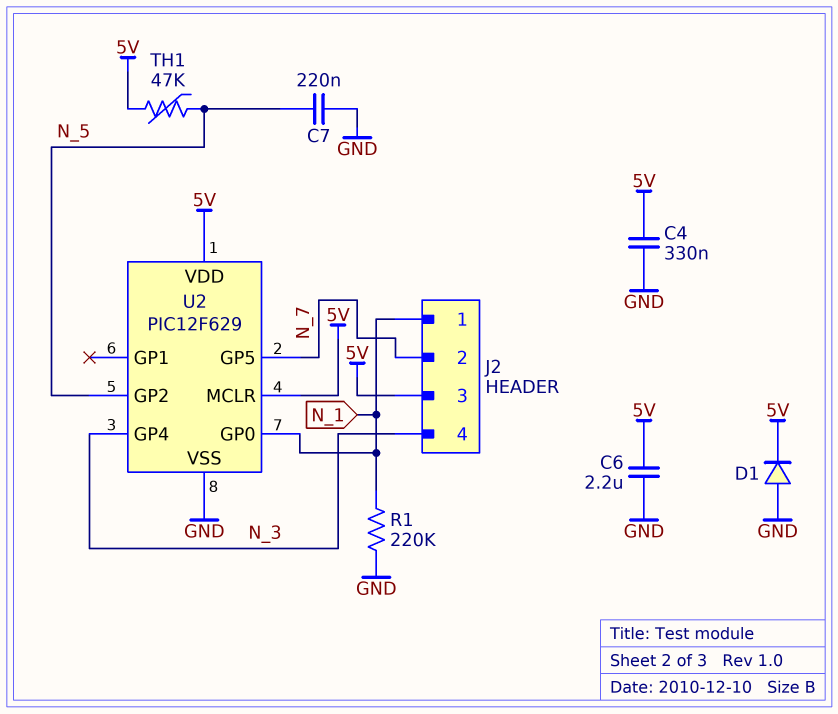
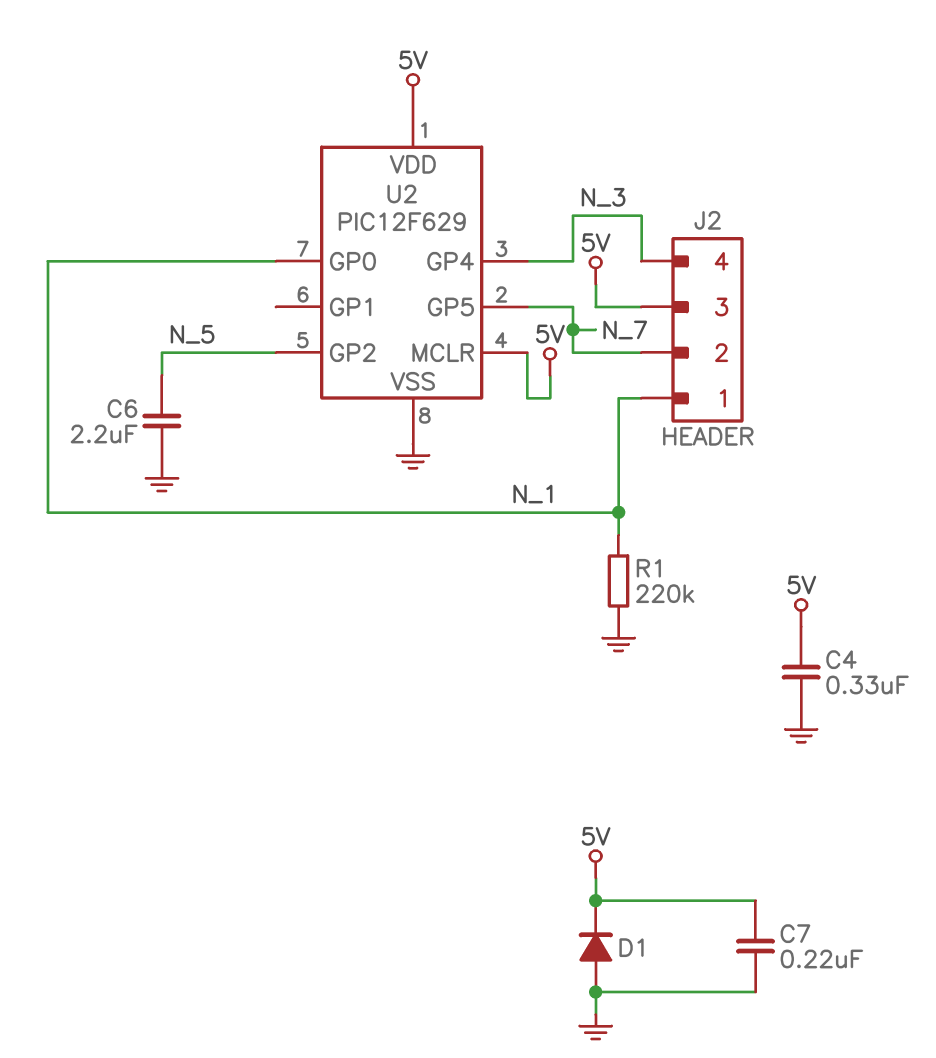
C6: 2.2uF (5V, GND) -> 2.2uF (GND, N_5)
C7: 220nF (GND, N_5) -> 220nF (5V, GND)
TH1: 47k (5V, N_5) -> none

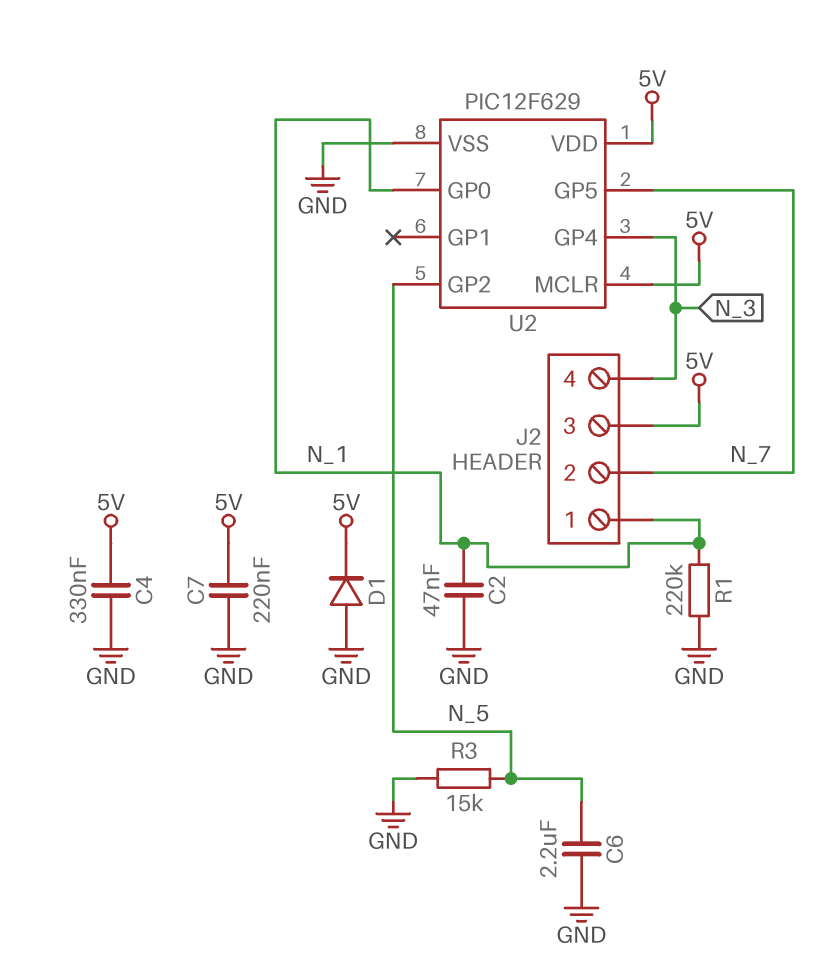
C2: none -> 47nF (GND, N_1)
R3: none -> 15k (GND, N_5)

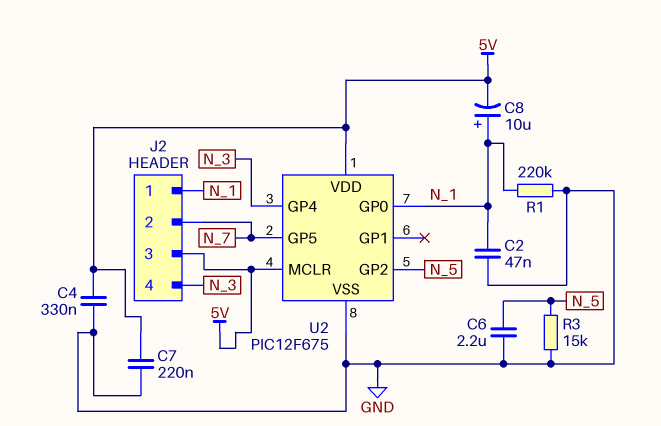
C8: none -> 10uF (plus N_1, minus 5V)
D1: diode (A GND, K 5V) -> none
U2: PIC12F629 -> PIC12F675

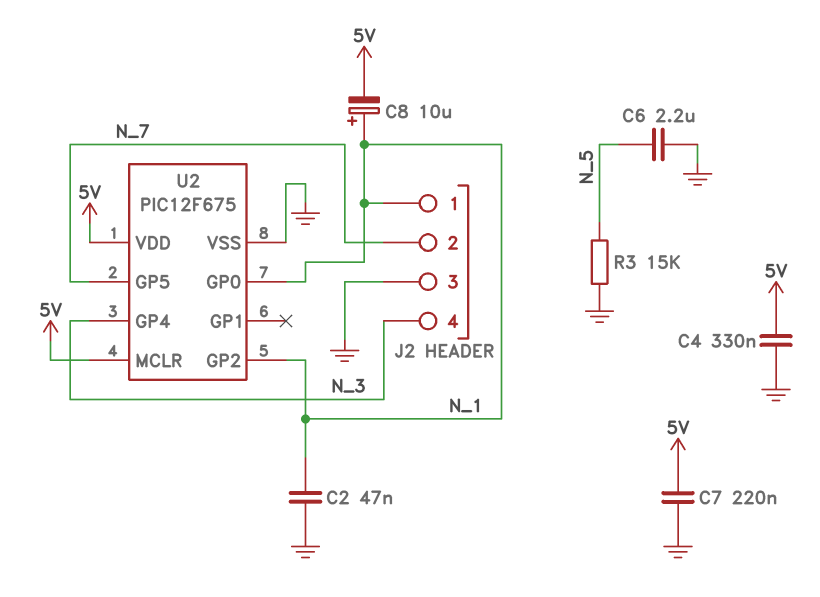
J2 pin 3: 5V -> GND
R1: 220k (GND, N_1) -> none
U2 pin GP2: N_5 -> N_1

